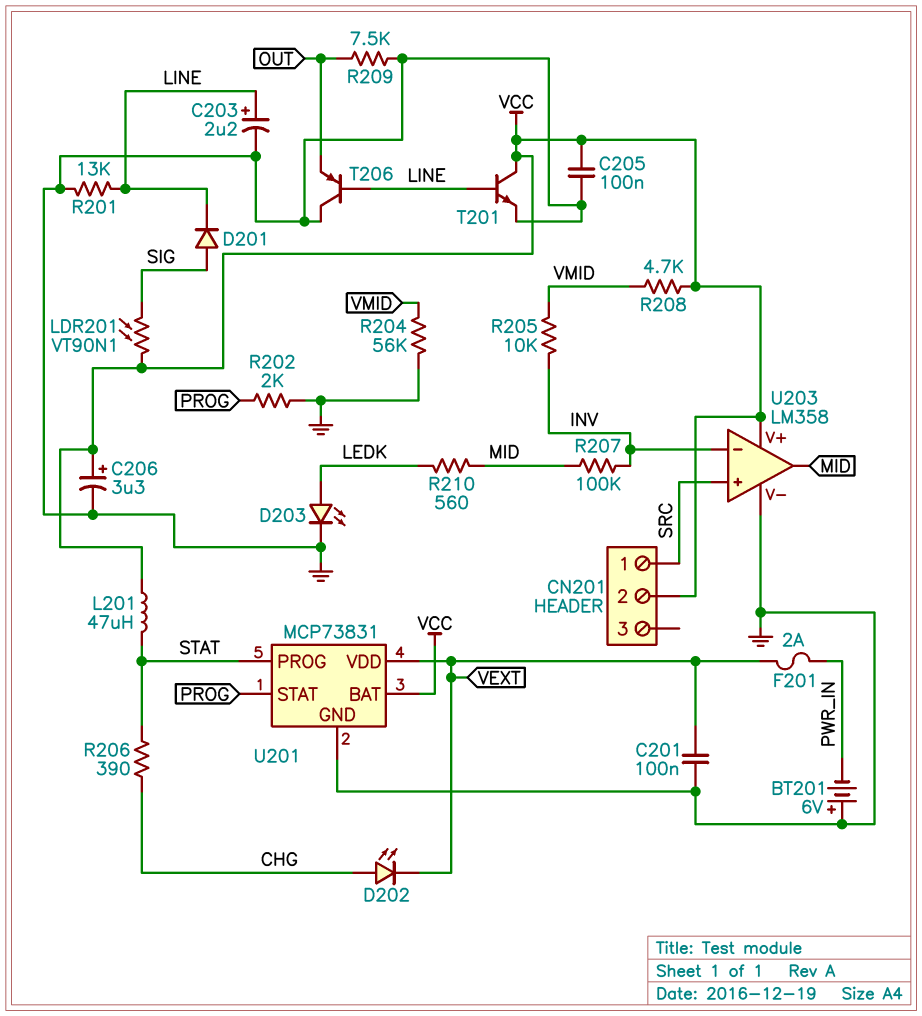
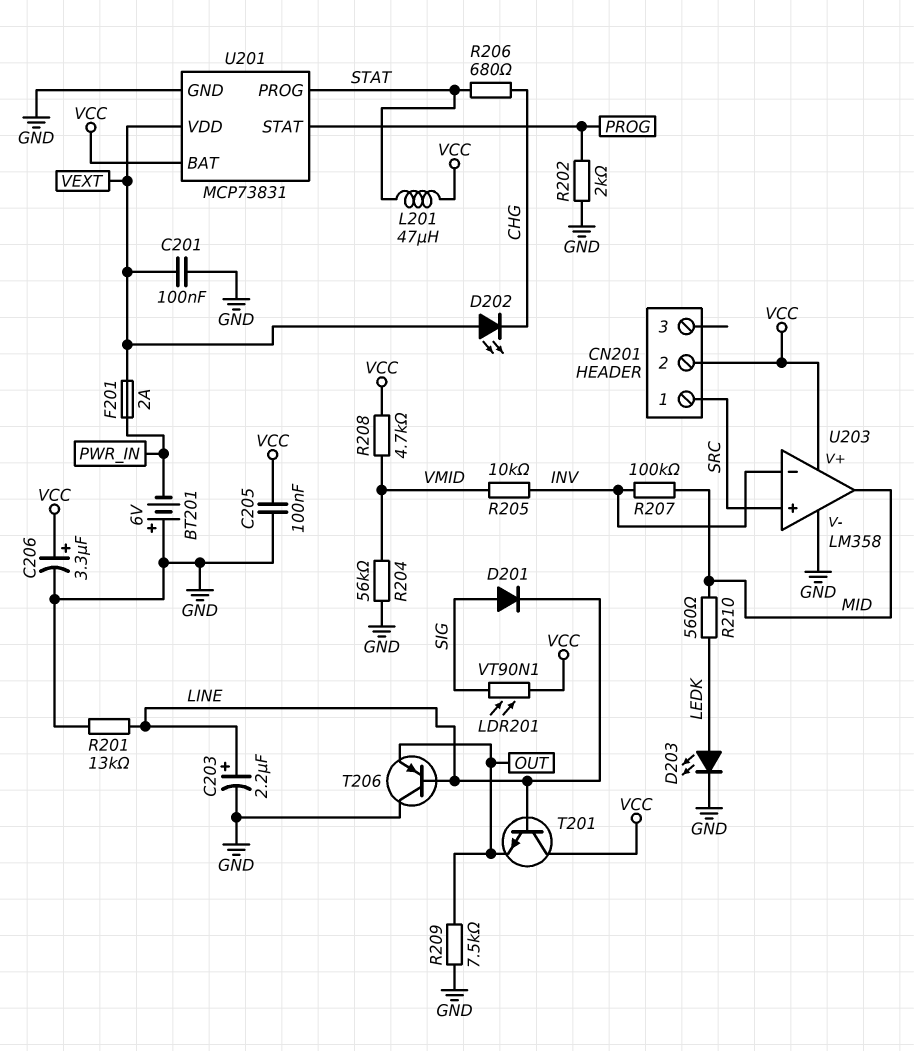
D202: LED (A CHG, K VEXT) -> LED (A VEXT, K CHG)
R206: 390 (CHG, STAT) -> 680 (CHG, STAT)
T201: NPN (B LINE, C VCC, E GND) -> NPN (B LINE, C VCC, E OUT)

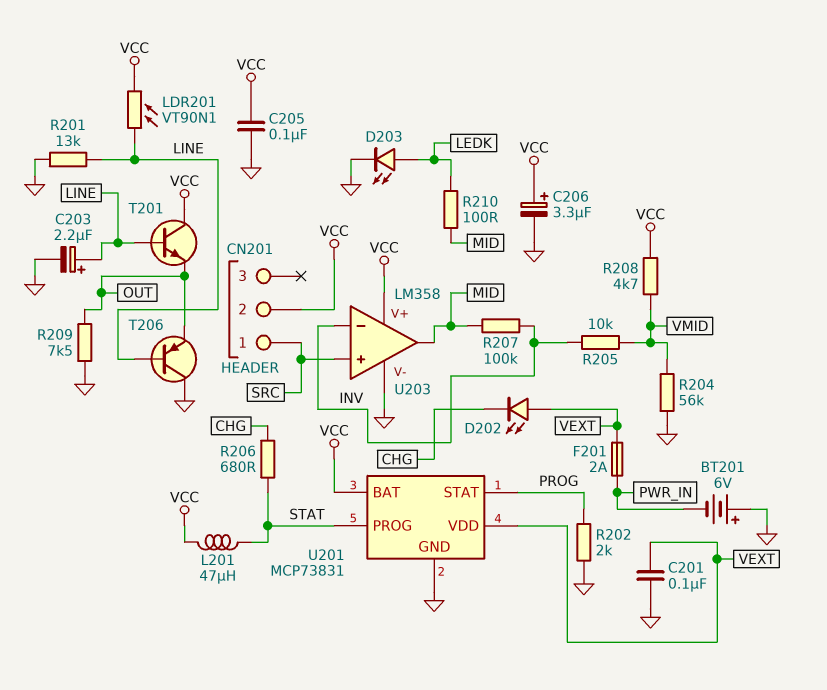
D201: diode (A SIG, K LINE) -> none
LDR201: VT90N1 (SIG, VCC) -> VT90N1 (LINE, VCC)
R210: 560 (LEDK, MID) -> 100 (LEDK, MID)

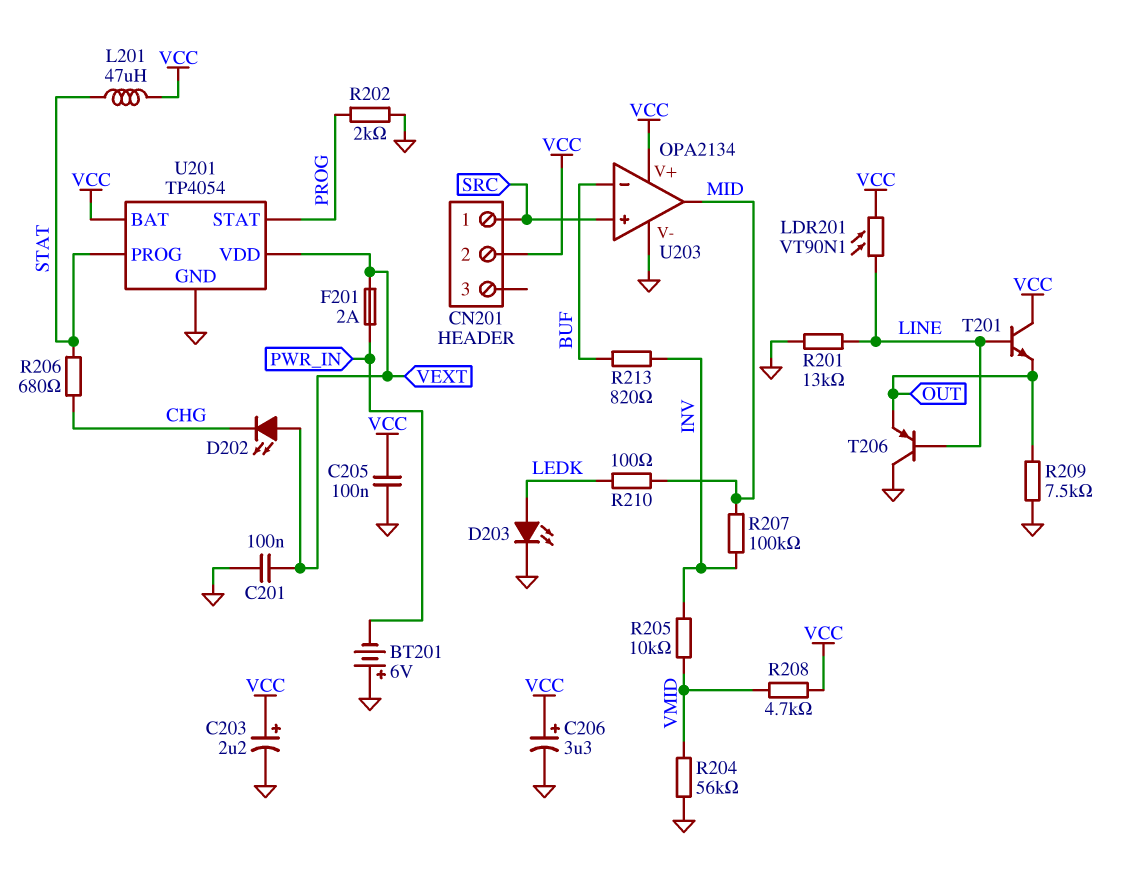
C203: 2.2uF (plus LINE, minus GND) -> 2.2uF (plus VCC, minus GND)
R213: none -> 820 (BUF, INV)
U201: MCP73831 -> TP4054
U203: LM358 -> OPA2134
U203 pin in-: INV -> BUF

